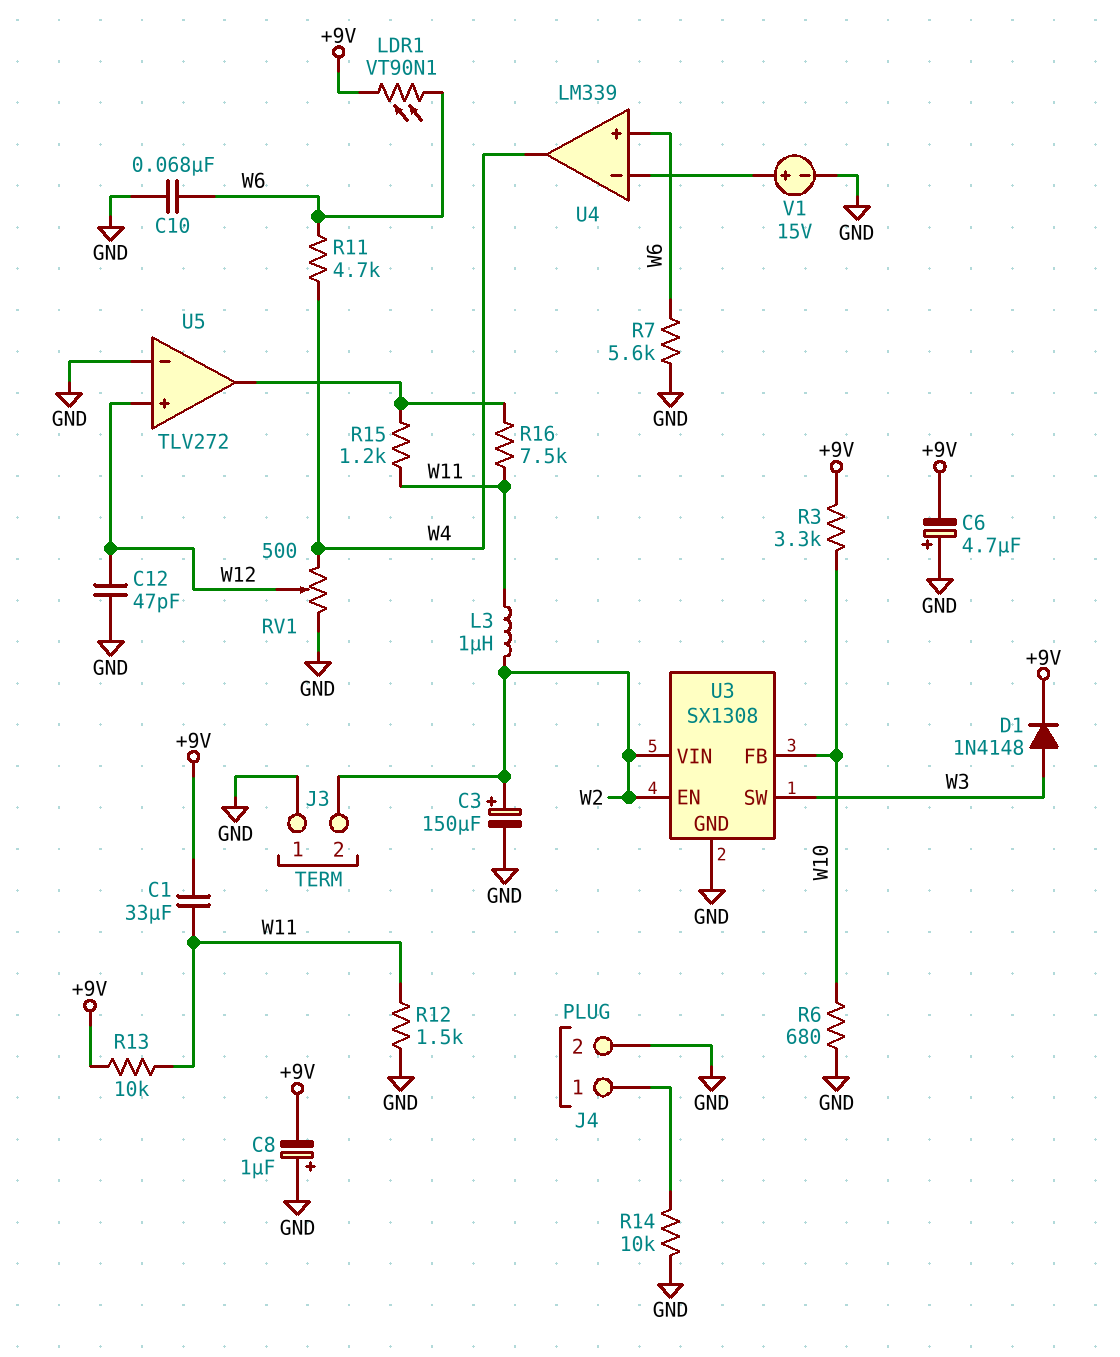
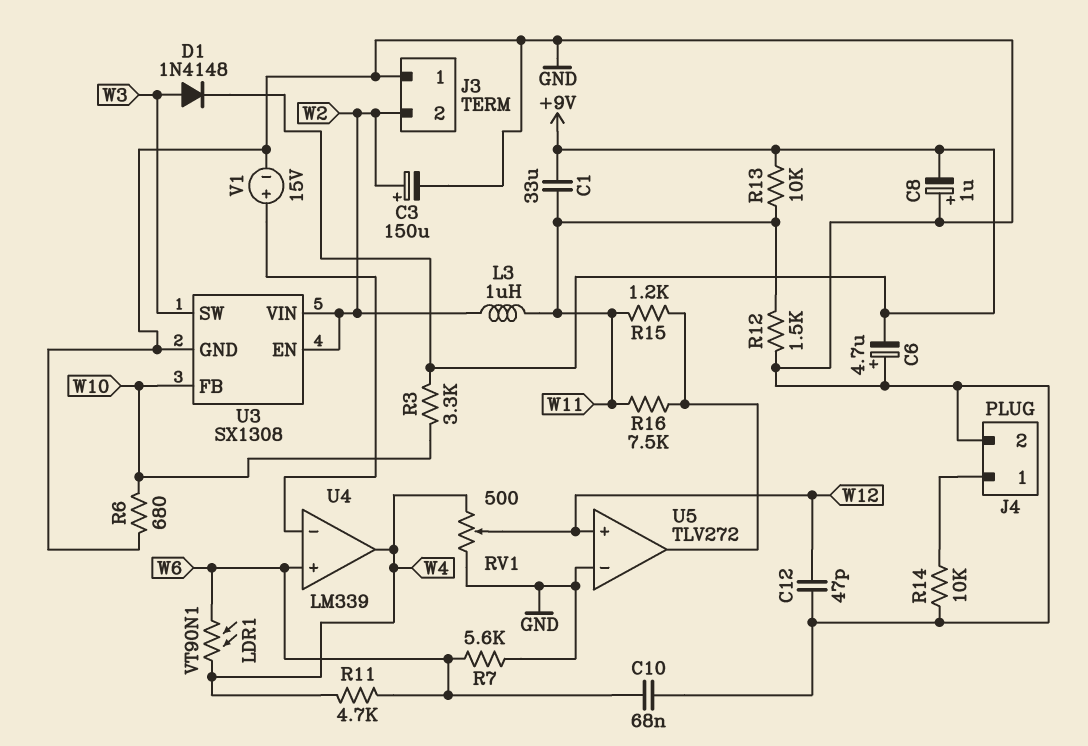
LDR1: VT90N1 (+9V, W6) -> VT90N1 (W4, W6)

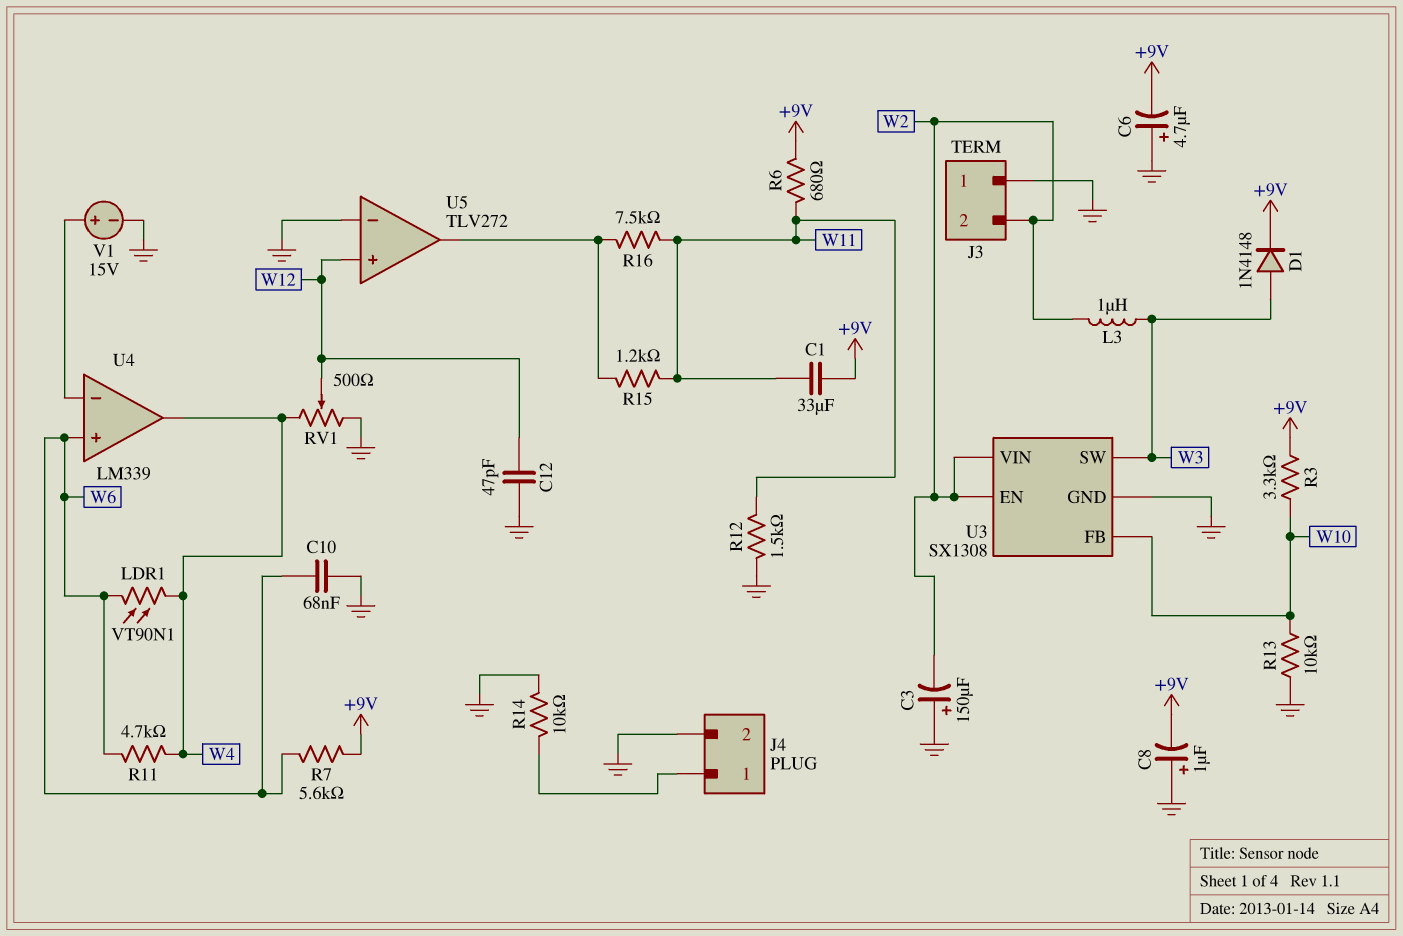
C3: 150uF (plus W2, minus GND) -> 150uF (plus GND, minus W2)
L3: 1uH (W2, W11) -> 1uH (W2, W3)
R6: 680 (GND, W10) -> 680 (+9V, W11)
R7: 5.6k (GND, W6) -> 5.6k (+9V, W6)
R13: 10k (+9V, W11) -> 10k (GND, W10)

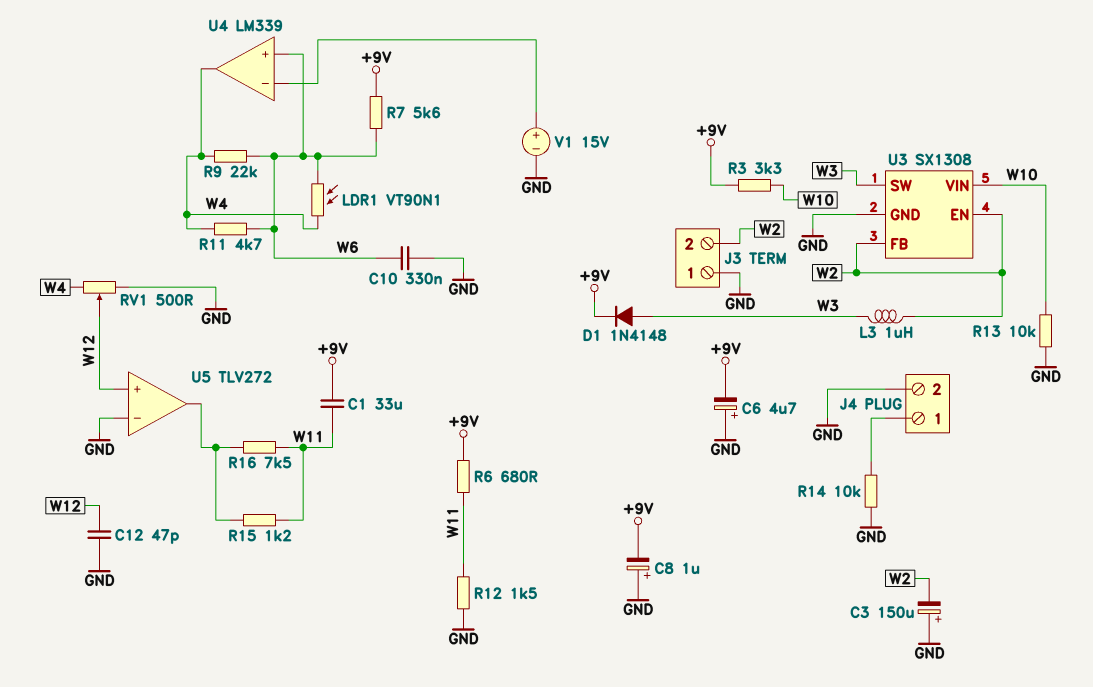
C10: 68nF (GND, W6) -> 330nF (GND, W6)
R9: none -> 22k (W4, W6)
U3 pin FB: W10 -> W2
U3 pin VIN: W2 -> W10

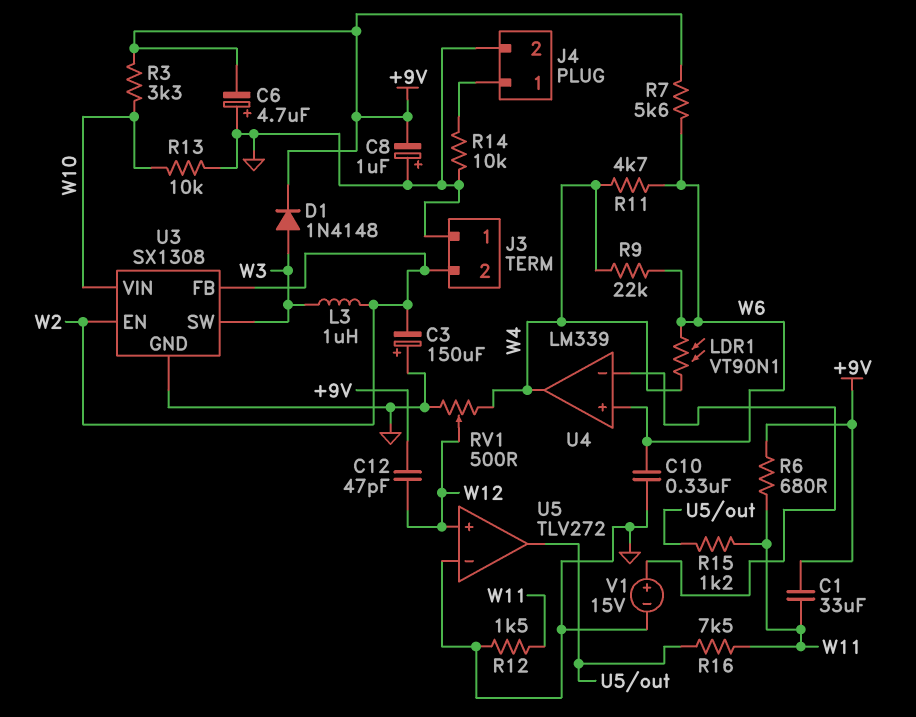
C12: 47pF (GND, W12) -> 47pF (+9V, W12)

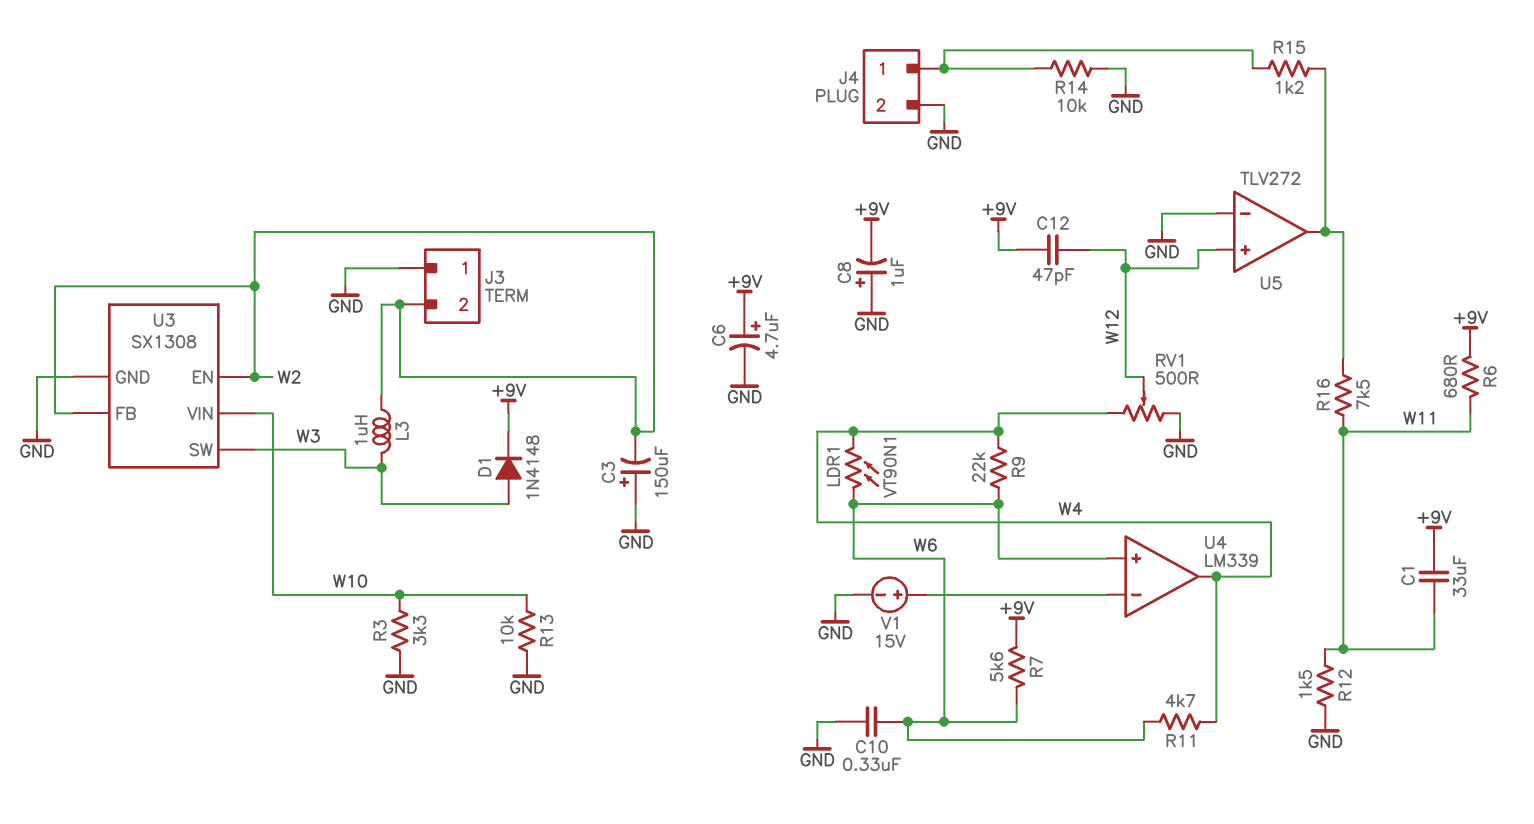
C6: 4.7uF (plus GND, minus +9V) -> 4.7uF (plus +9V, minus GND)
R3: 3.3k (+9V, W10) -> 3.3k (GND, W10)
R15: 1.2k (U5/out, W11) -> 1.2k (J4/1, U5/out)

